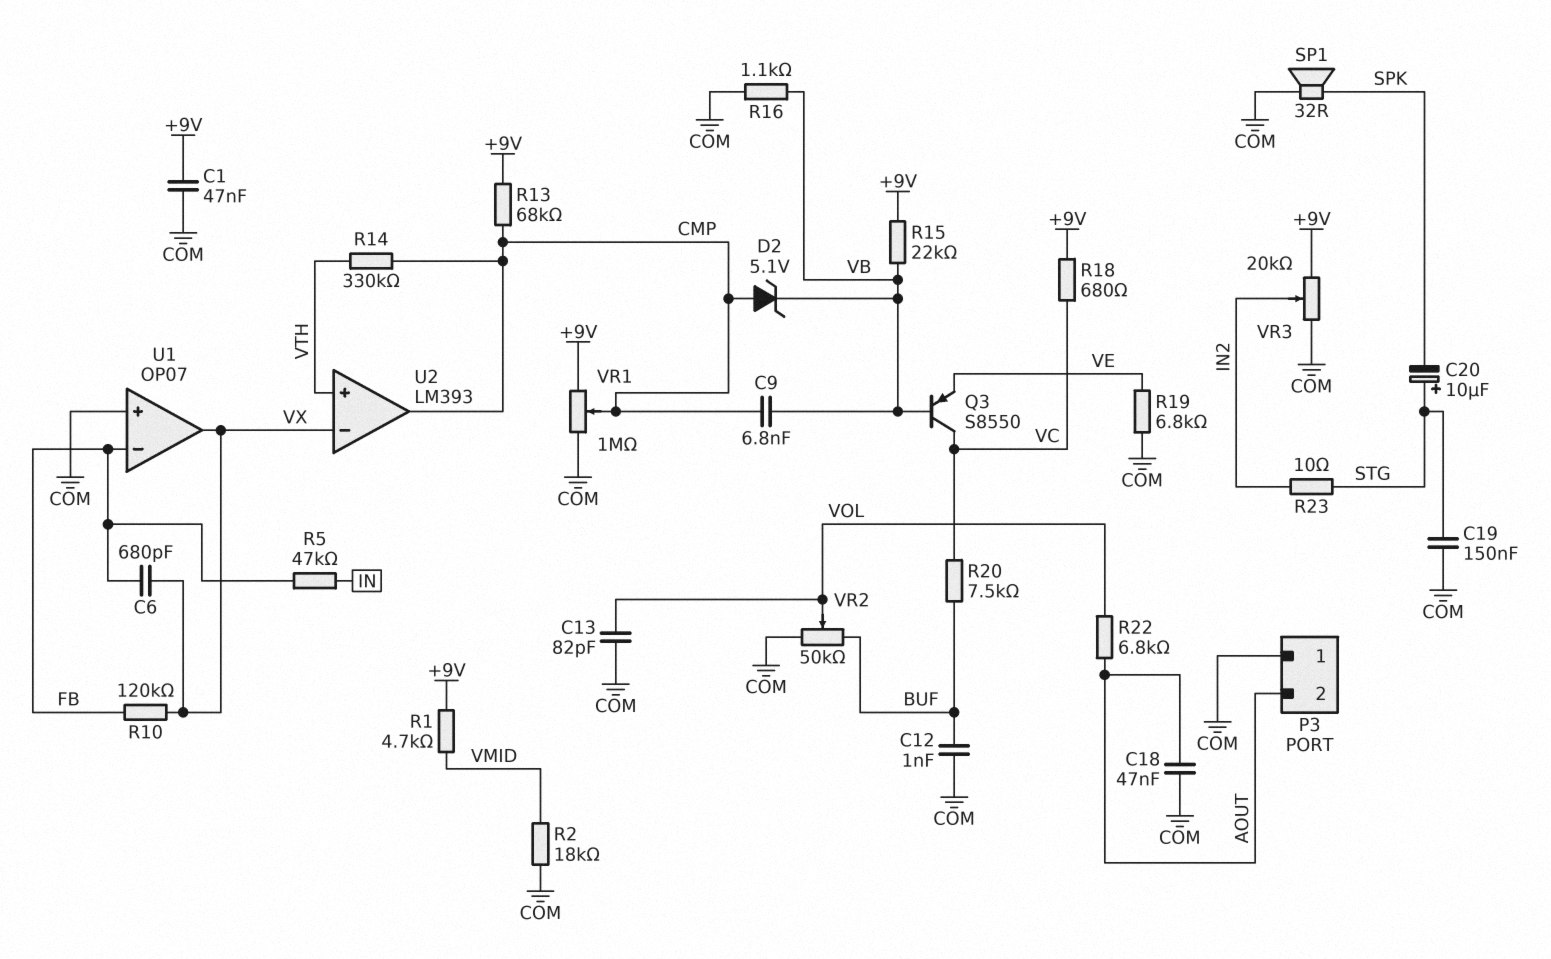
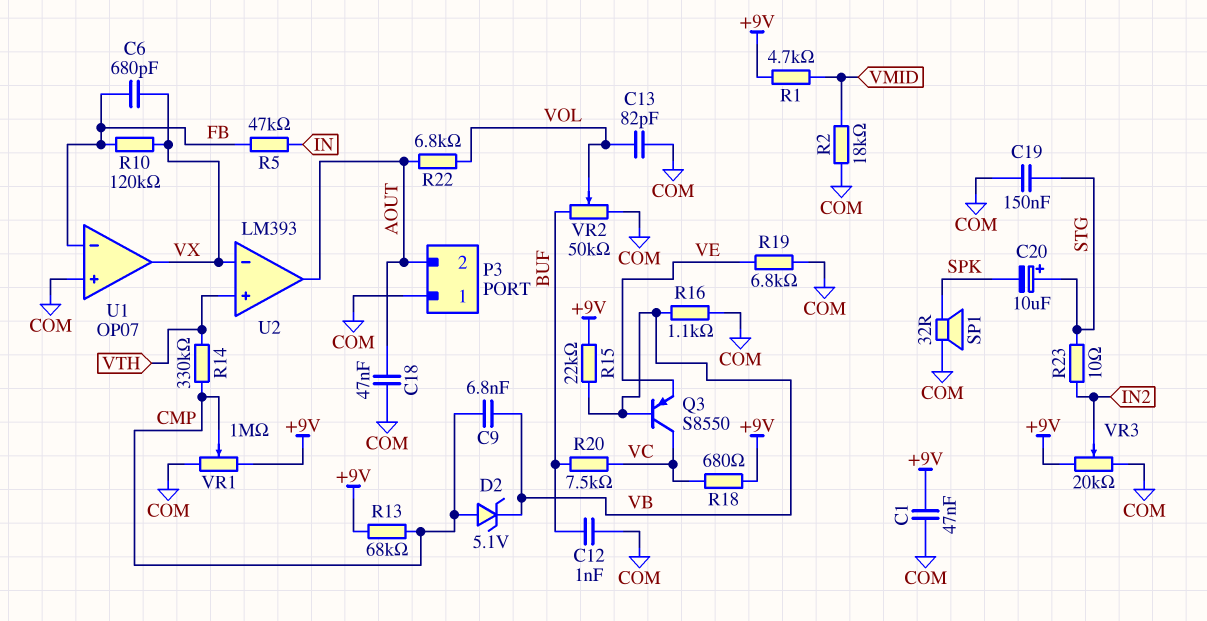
U2 pin out: CMP -> AOUT

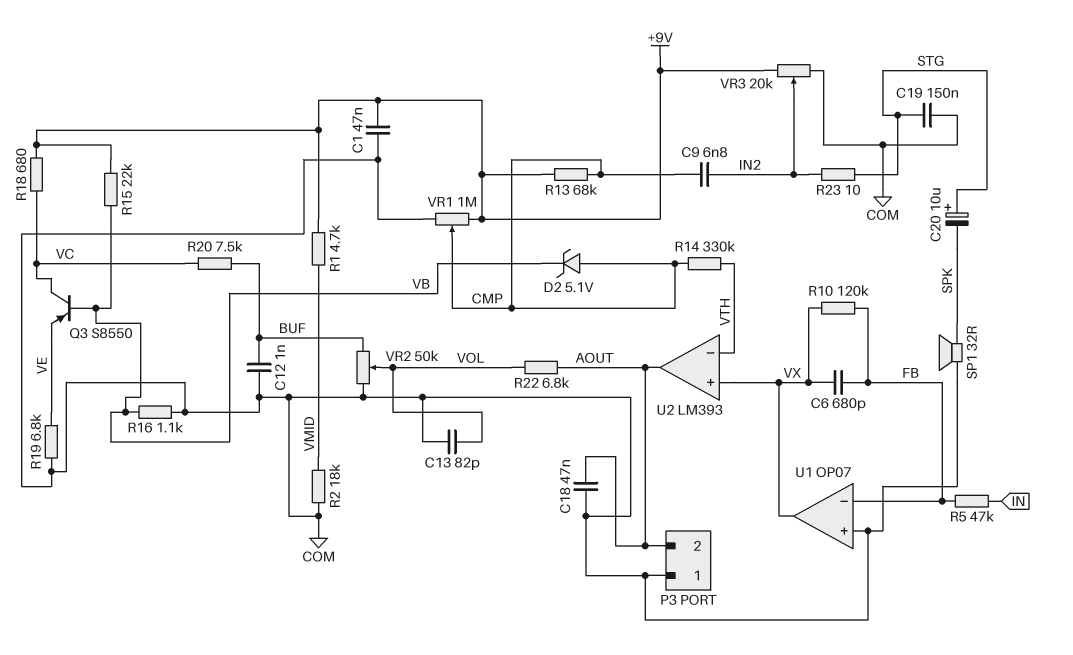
C9: 6.8nF (CMP, VB) -> 6.8nF (CMP, IN2)
U2 pin in+: VTH -> VX
U2 pin in-: VX -> VTH

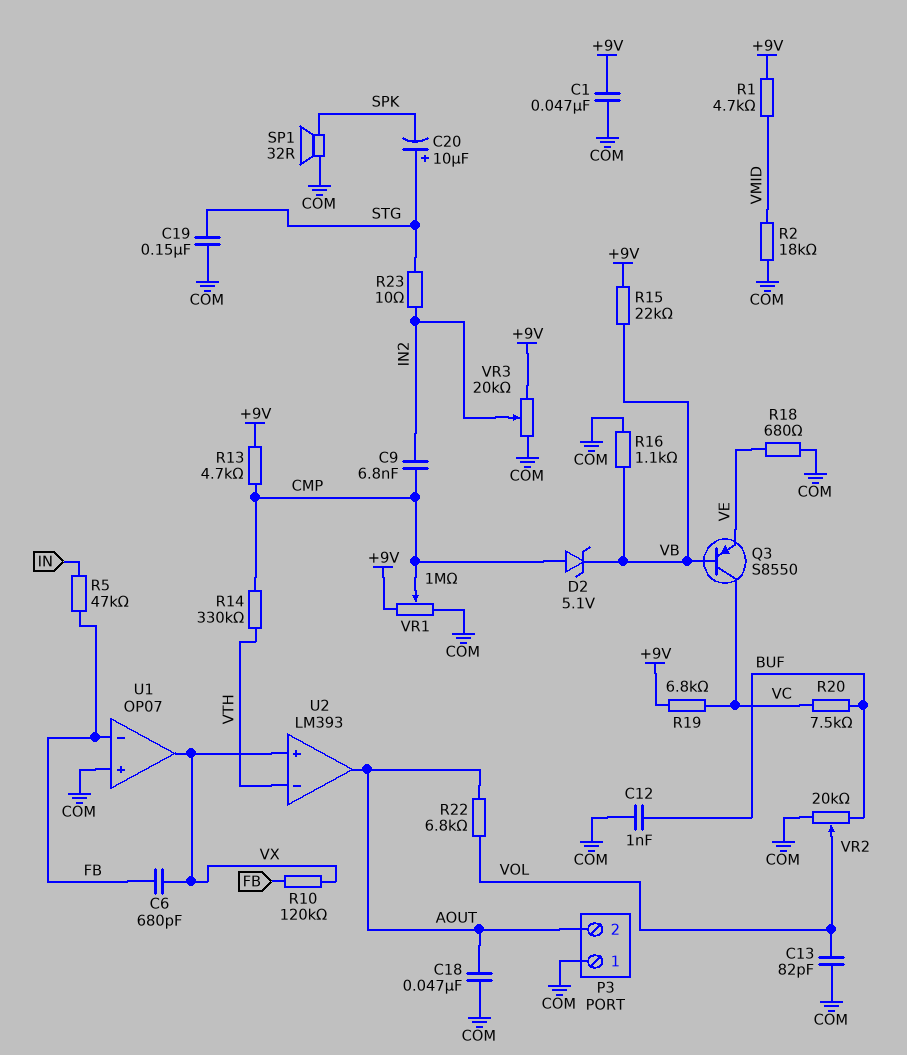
R13: 68k (+9V, CMP) -> 4.7k (+9V, CMP)
R18: 680 (+9V, VC) -> 680 (COM, VE)
R19: 6.8k (COM, VE) -> 6.8k (+9V, VC)
VR2: 50k (BUF, COM, wiper VOL) -> 20k (BUF, COM, wiper VOL)

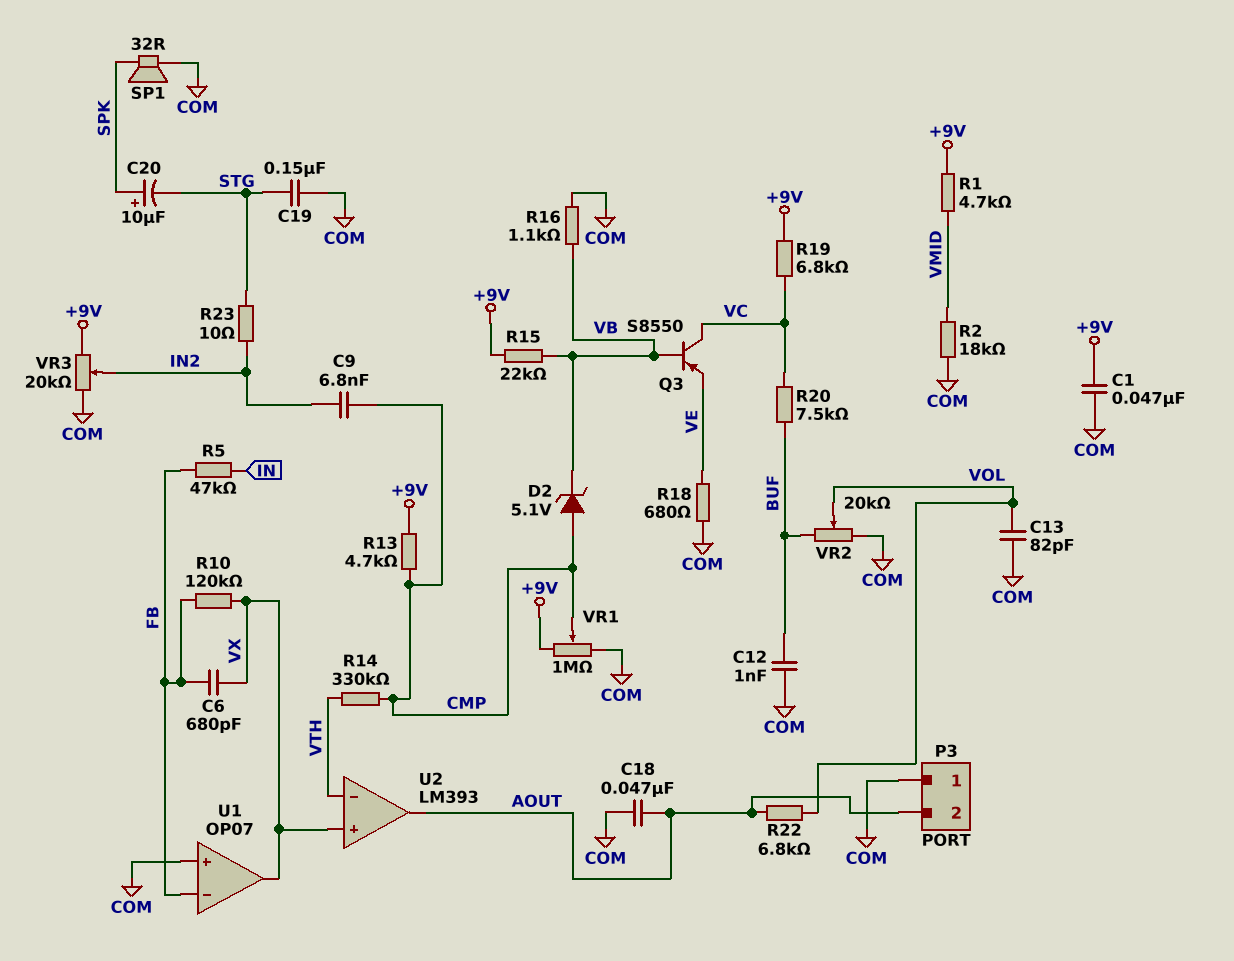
C20: 10uF (plus STG, minus SPK) -> 10uF (plus SPK, minus STG)

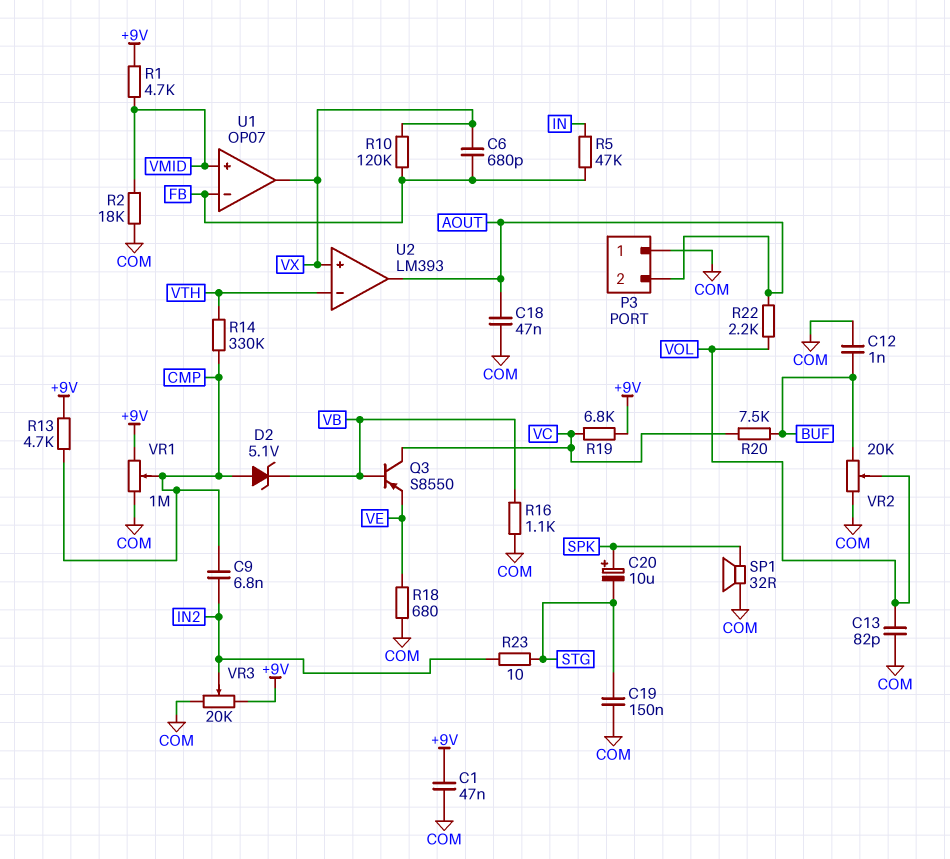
R15: 22k (+9V, VB) -> none
R22: 6.8k (AOUT, VOL) -> 2.2k (AOUT, VOL)
U1 pin in+: COM -> VMID

